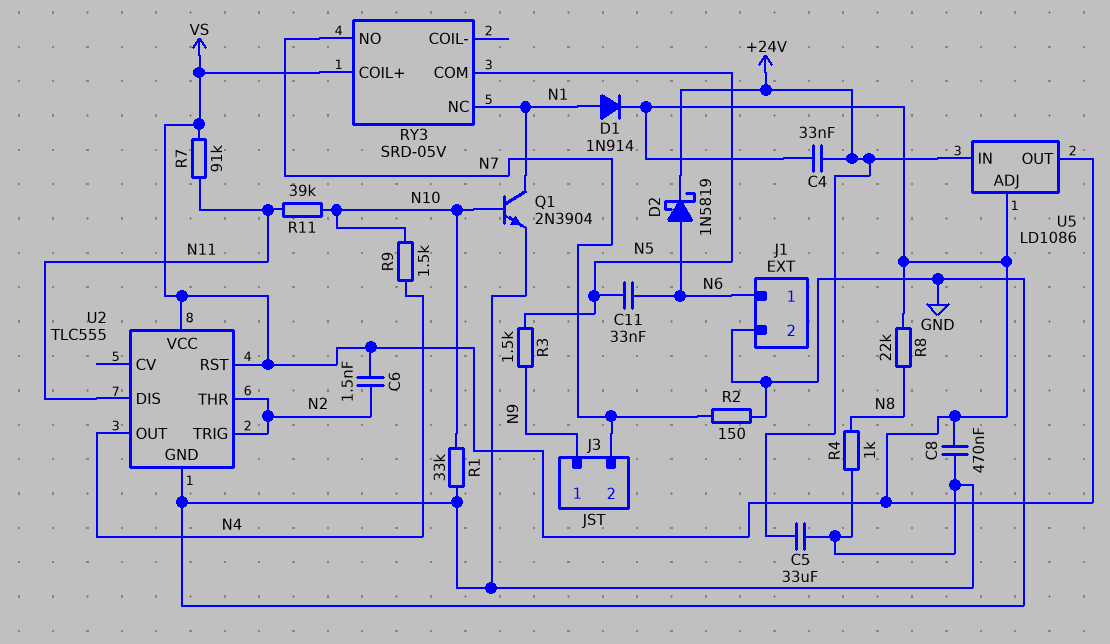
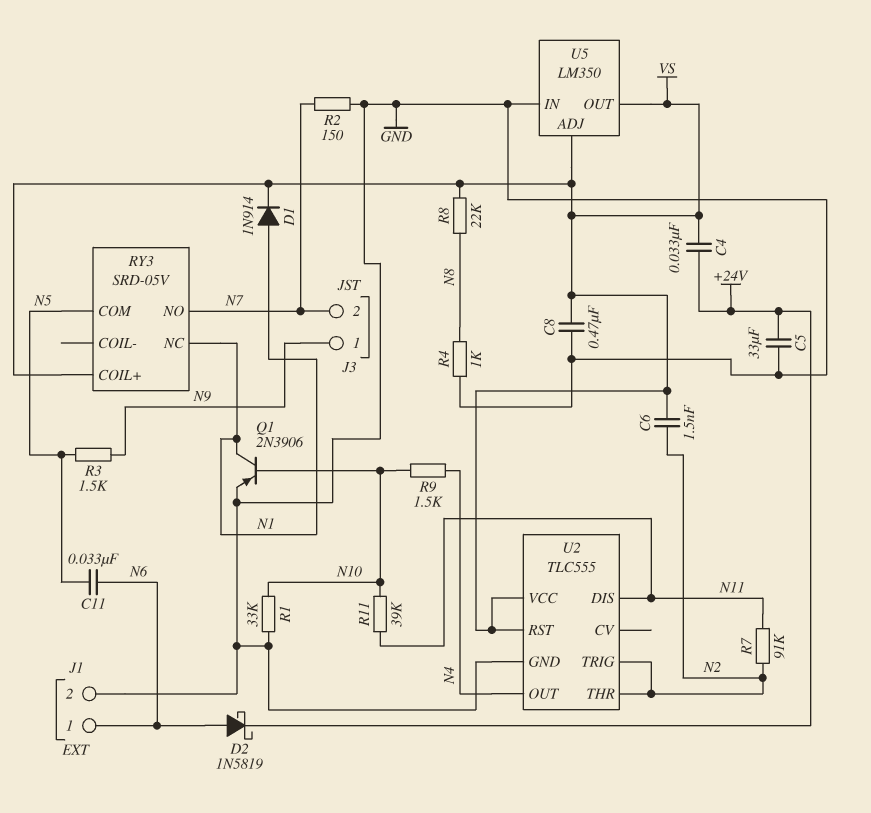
Q1: NPN 2N3904 (B N10, C N1, E GND) -> PNP 2N3906 (B N10, C N1, E GND)
R7: 91k (N11, VS) -> 91k (N2, N11)
U5: LD1086 -> LM350
U5 pin IN: +24V -> GND

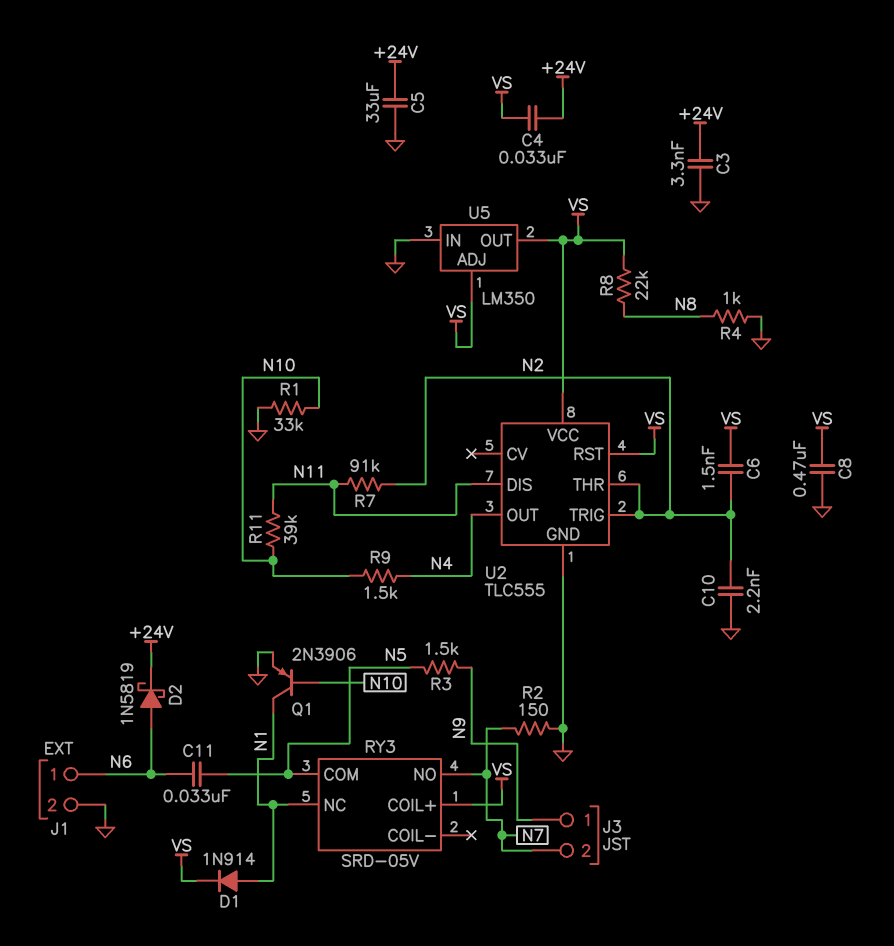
C3: none -> 3.3nF (+24V, GND)
C10: none -> 2.2nF (GND, N2)

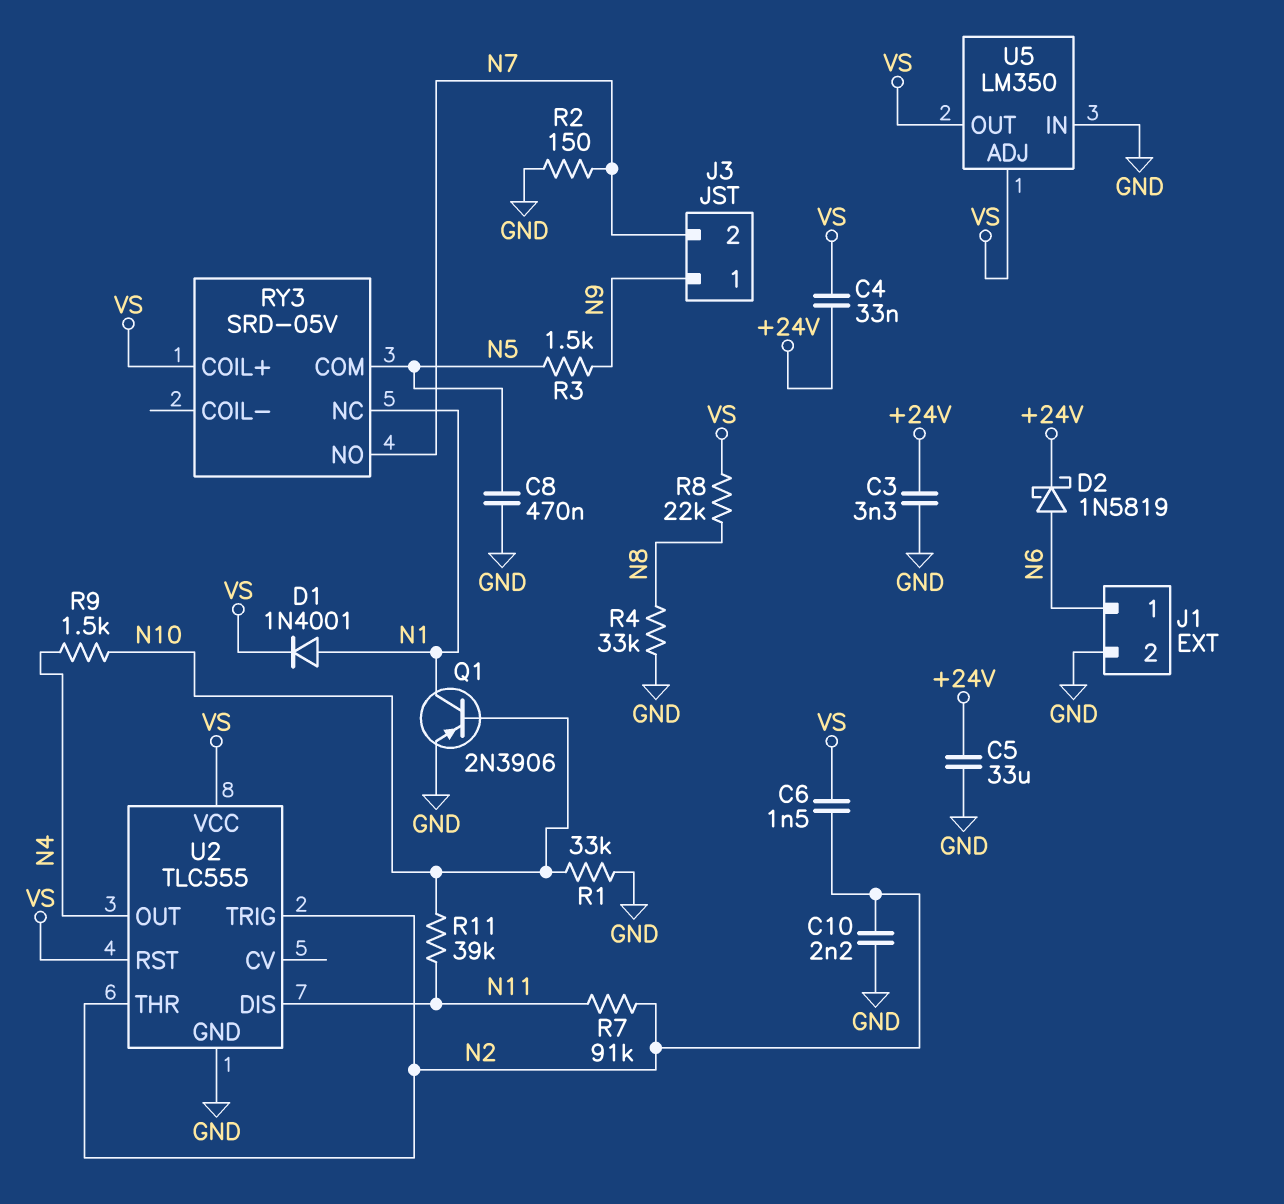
C8: 470nF (GND, VS) -> 470nF (GND, N5)
C11: 33nF (N5, N6) -> none
D1: diode 1N914 (A N1, K VS) -> diode 1N4001 (A N1, K VS)
R4: 1k (GND, N8) -> 33k (GND, N8)

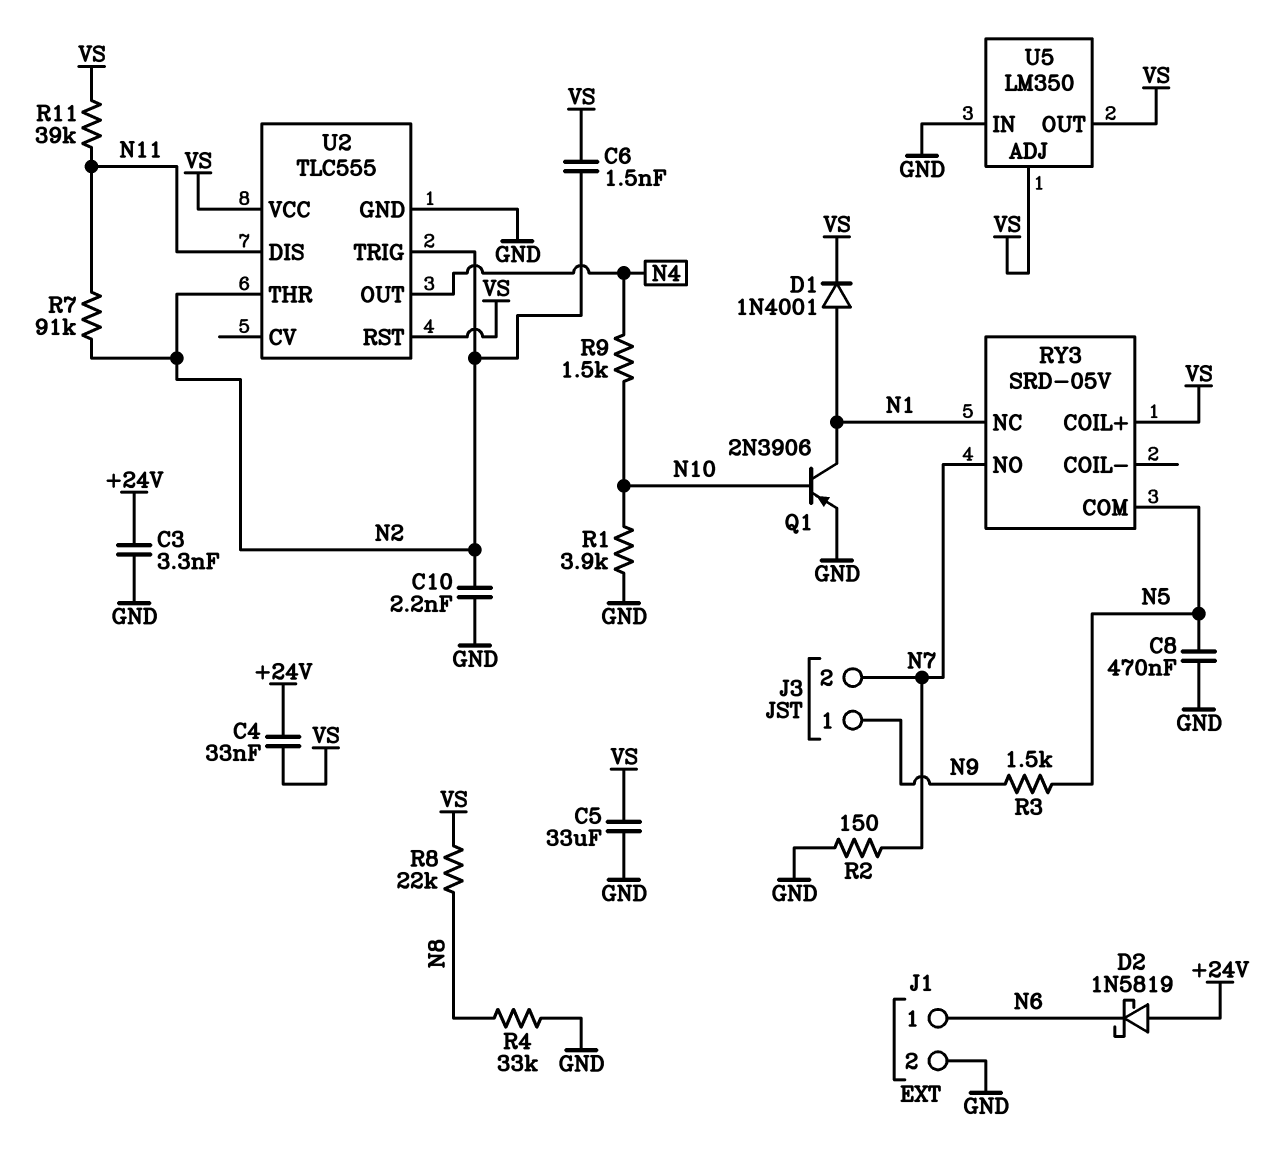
C5: 33uF (+24V, GND) -> 33uF (GND, VS)
D2: schottky 1N5819 (A N6, K +24V) -> schottky 1N5819 (A +24V, K N6)
R1: 33k (GND, N10) -> 3.9k (GND, N10)
R11: 39k (N10, N11) -> 39k (N11, VS)

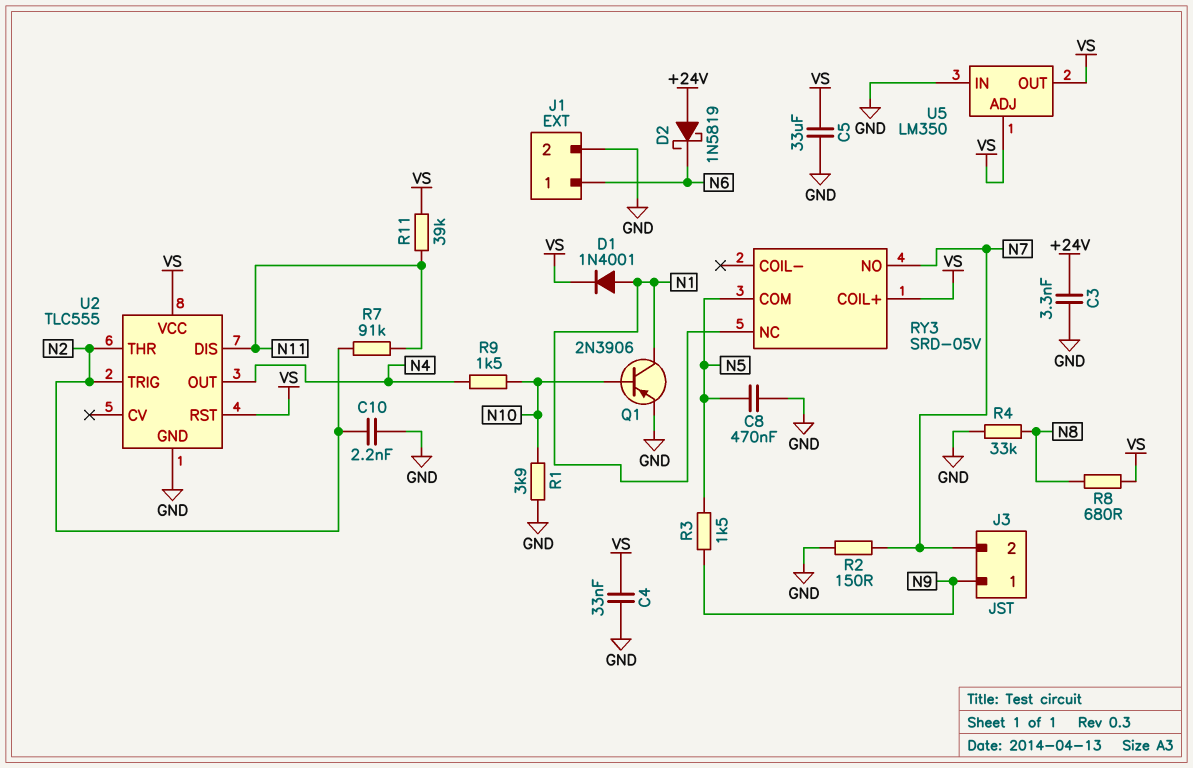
C4: 33nF (+24V, VS) -> 33nF (GND, VS)
C6: 1.5nF (N2, VS) -> none
R8: 22k (N8, VS) -> 680 (N8, VS)

